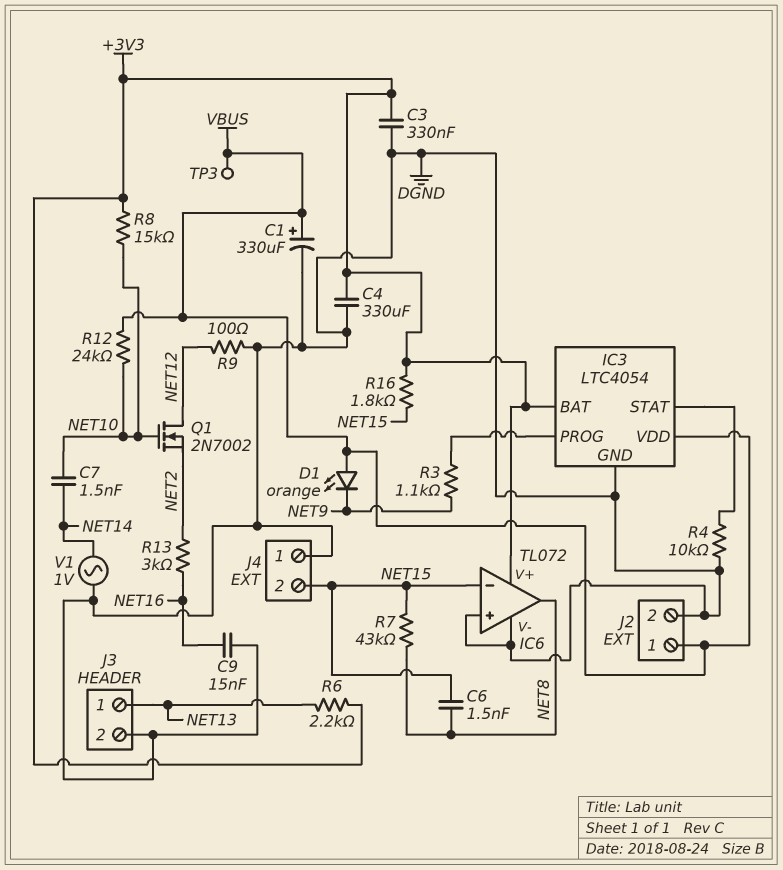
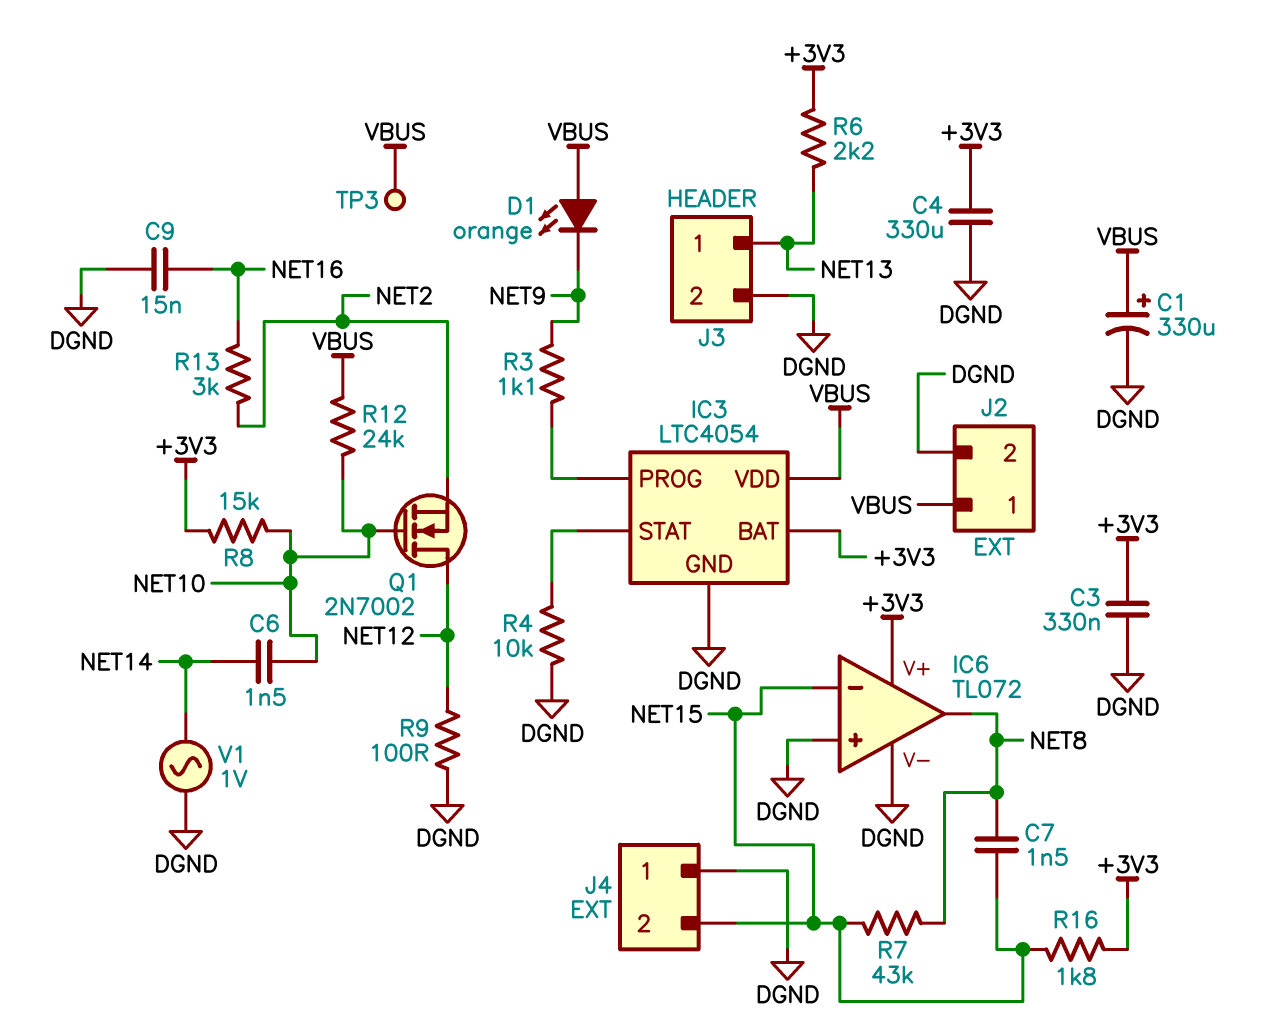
C6: 1.5nF (NET8, NET15) -> 1.5nF (NET10, NET14)
C7: 1.5nF (NET10, NET14) -> 1.5nF (NET8, NET15)

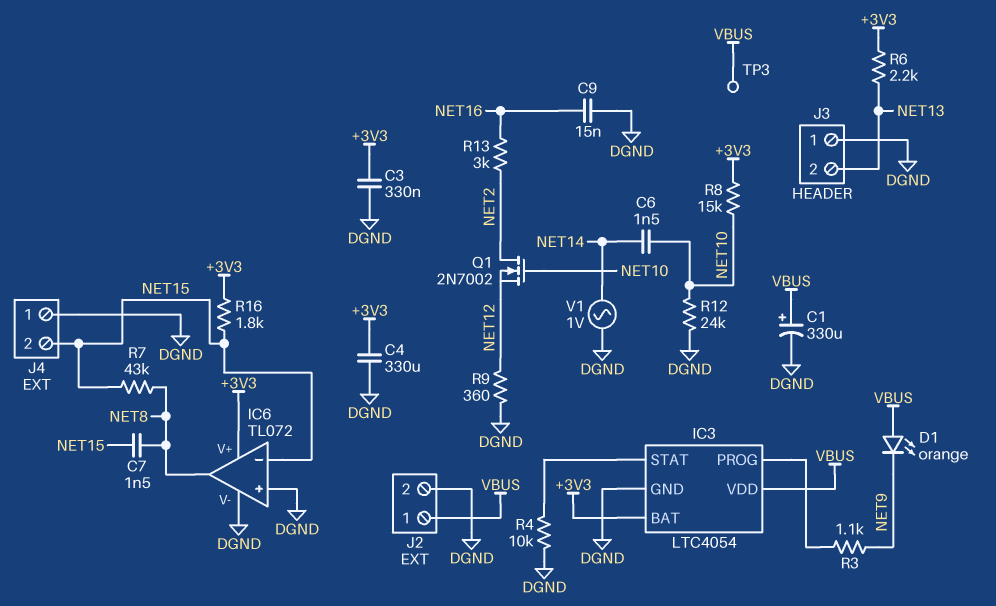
J3 pin 1: NET13 -> DGND
J3 pin 2: DGND -> NET13
Q1: NMOS 2N7002 (G NET10, D NET12, S NET2) -> NMOS 2N7002 (G NET10, D NET2, S NET12)
R9: 100 (DGND, NET12) -> 360 (DGND, NET12)
R12: 24k (NET10, VBUS) -> 24k (DGND, NET10)

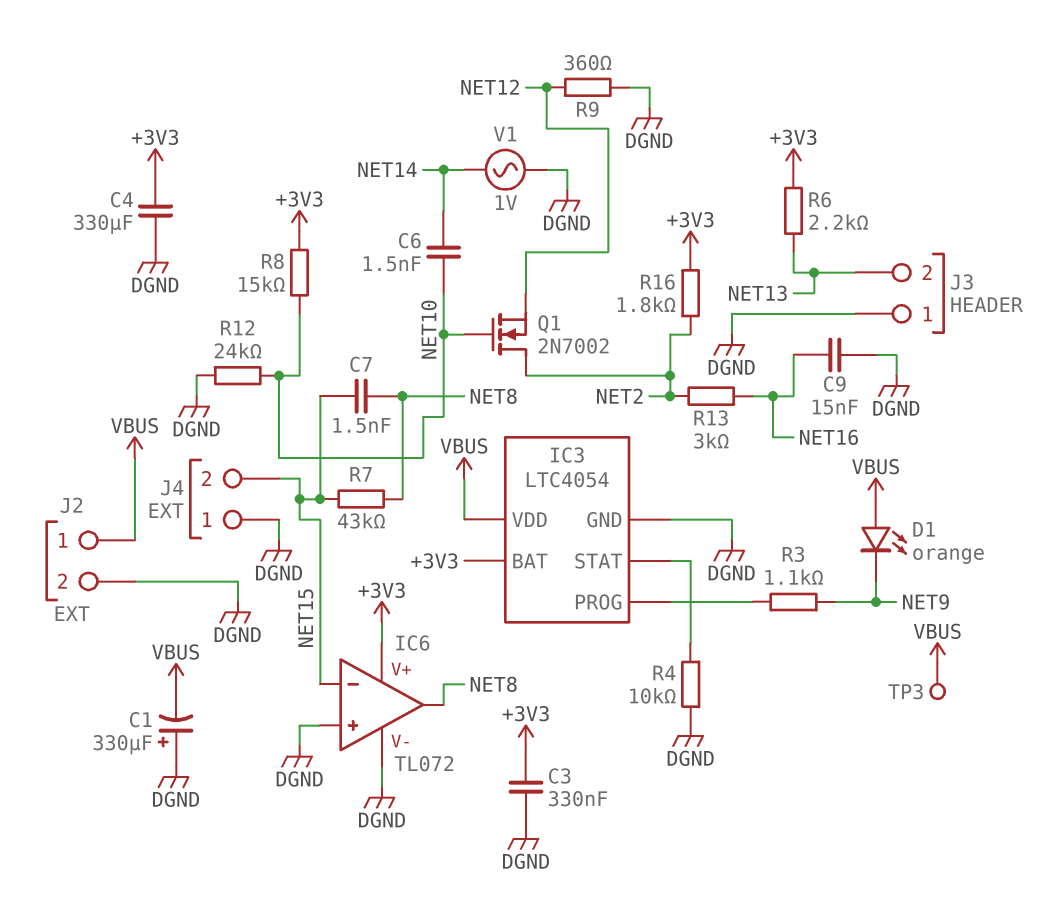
C1: 330uF (plus VBUS, minus DGND) -> 330uF (plus DGND, minus VBUS)
R16: 1.8k (+3V3, NET15) -> 1.8k (+3V3, NET2)

